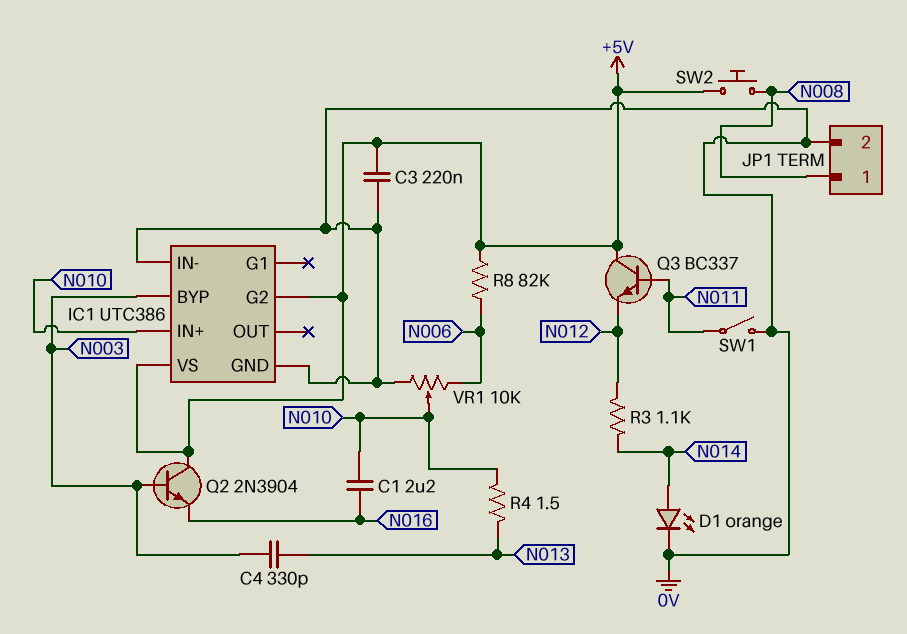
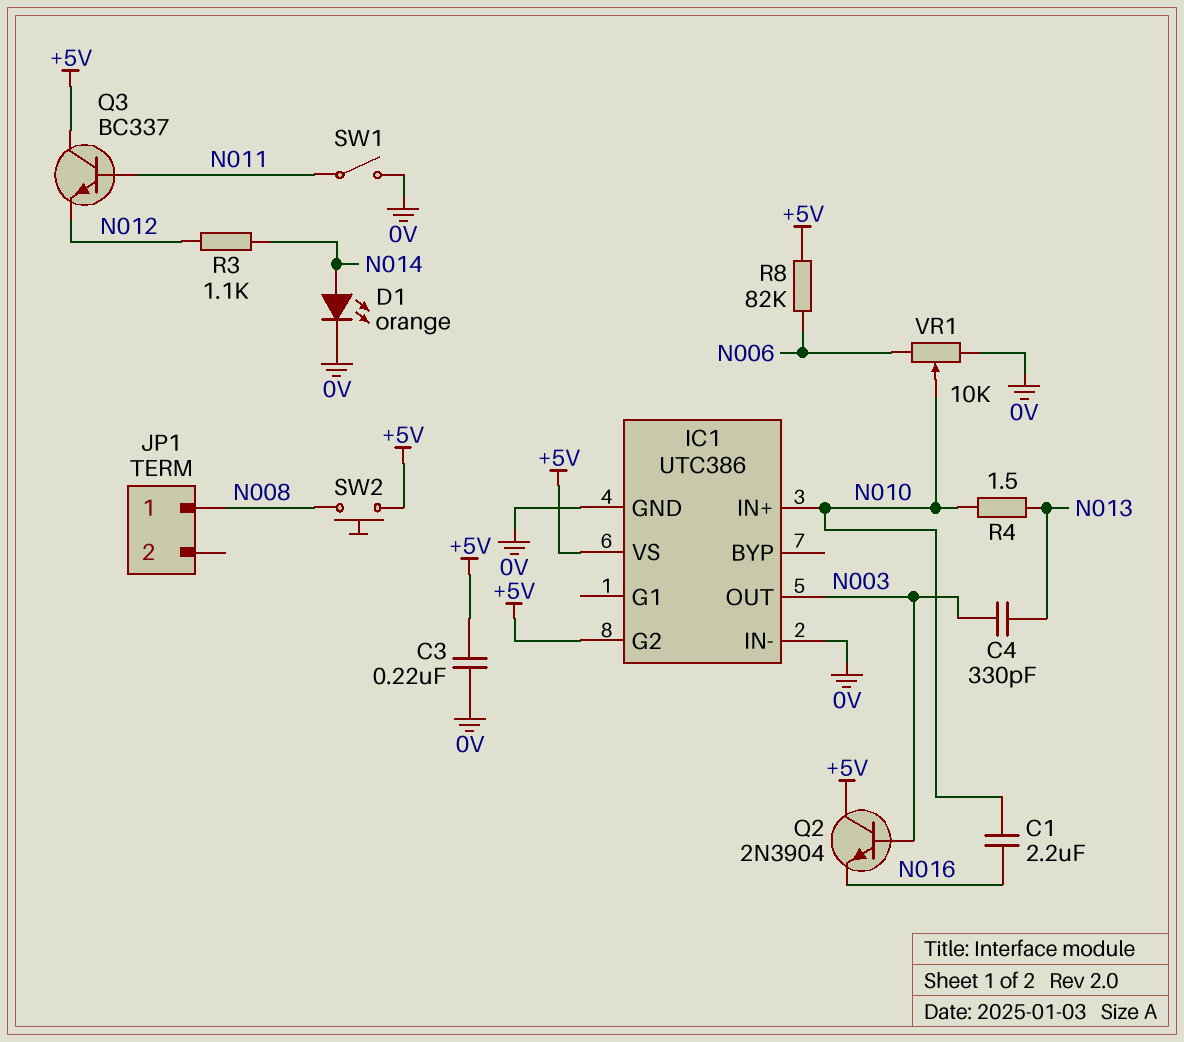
IC1 pin BYP: N003 -> none
IC1 pin OUT: none -> N003
JP1 pin 2: 0V -> none

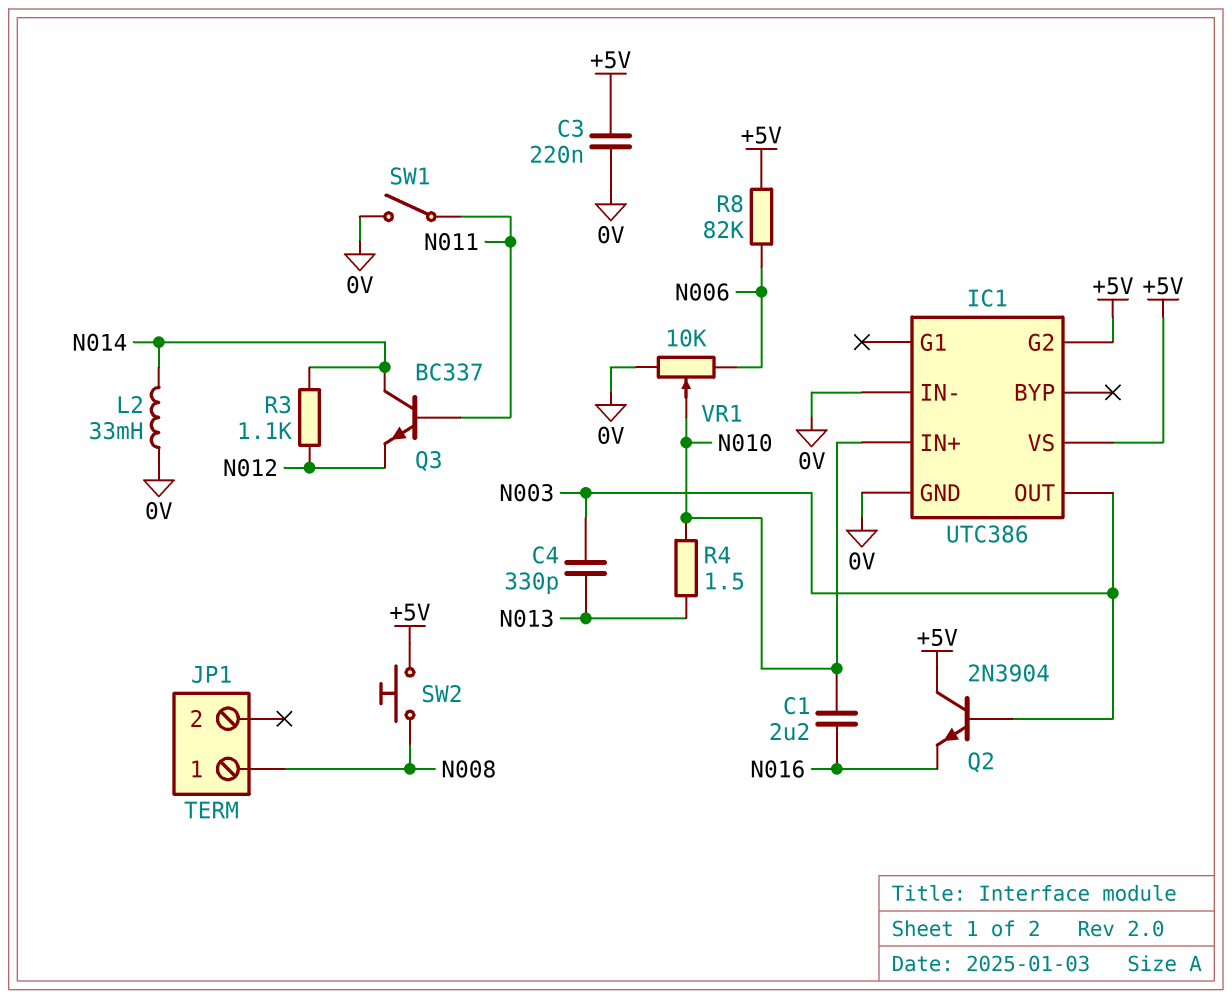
D1: LED orange (A N014, K 0V) -> none
L2: none -> 33mH (0V, N014)
Q3: NPN BC337 (B N011, C +5V, E N012) -> NPN BC337 (B N011, C N014, E N012)

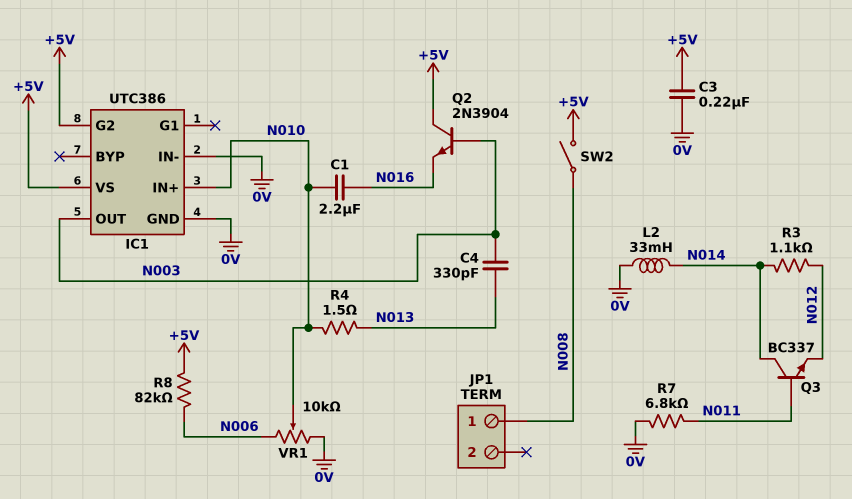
R7: none -> 6.8k (0V, N011)
SW1: switch (0V, N011) -> none
SW2: button (+5V, N008) -> switch (+5V, N008)

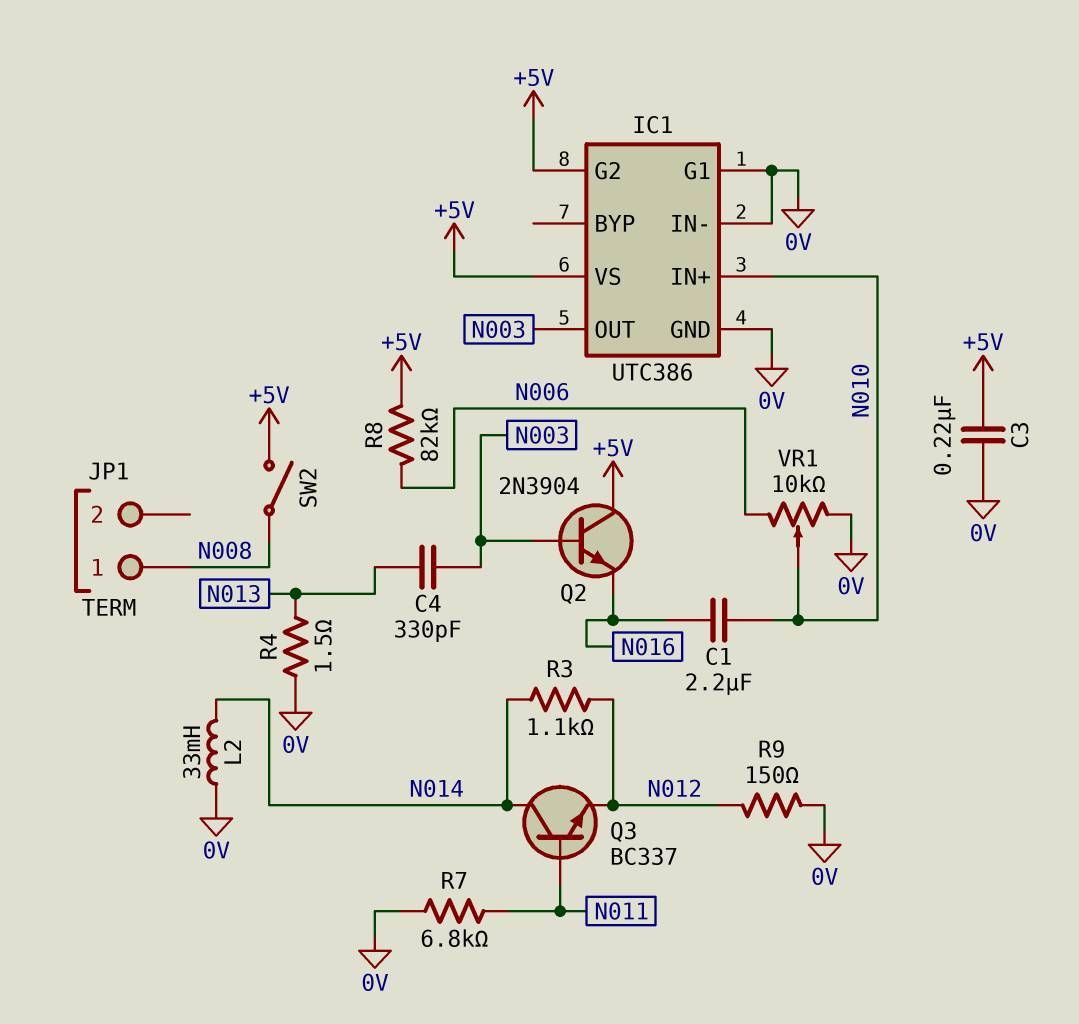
IC1 pin G1: none -> 0V
R4: 1.5 (N010, N013) -> 1.5 (0V, N013)
R9: none -> 150 (0V, N012)

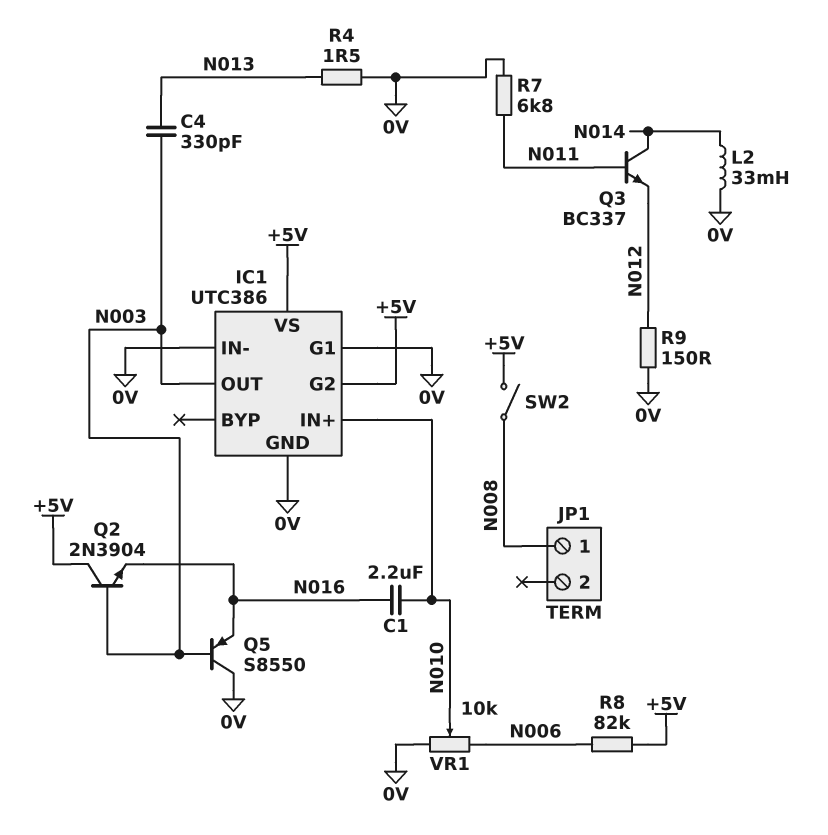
C3: 220nF (+5V, 0V) -> none
Q5: none -> PNP S8550 (B N003, C 0V, E N016)
R3: 1.1k (N012, N014) -> none

